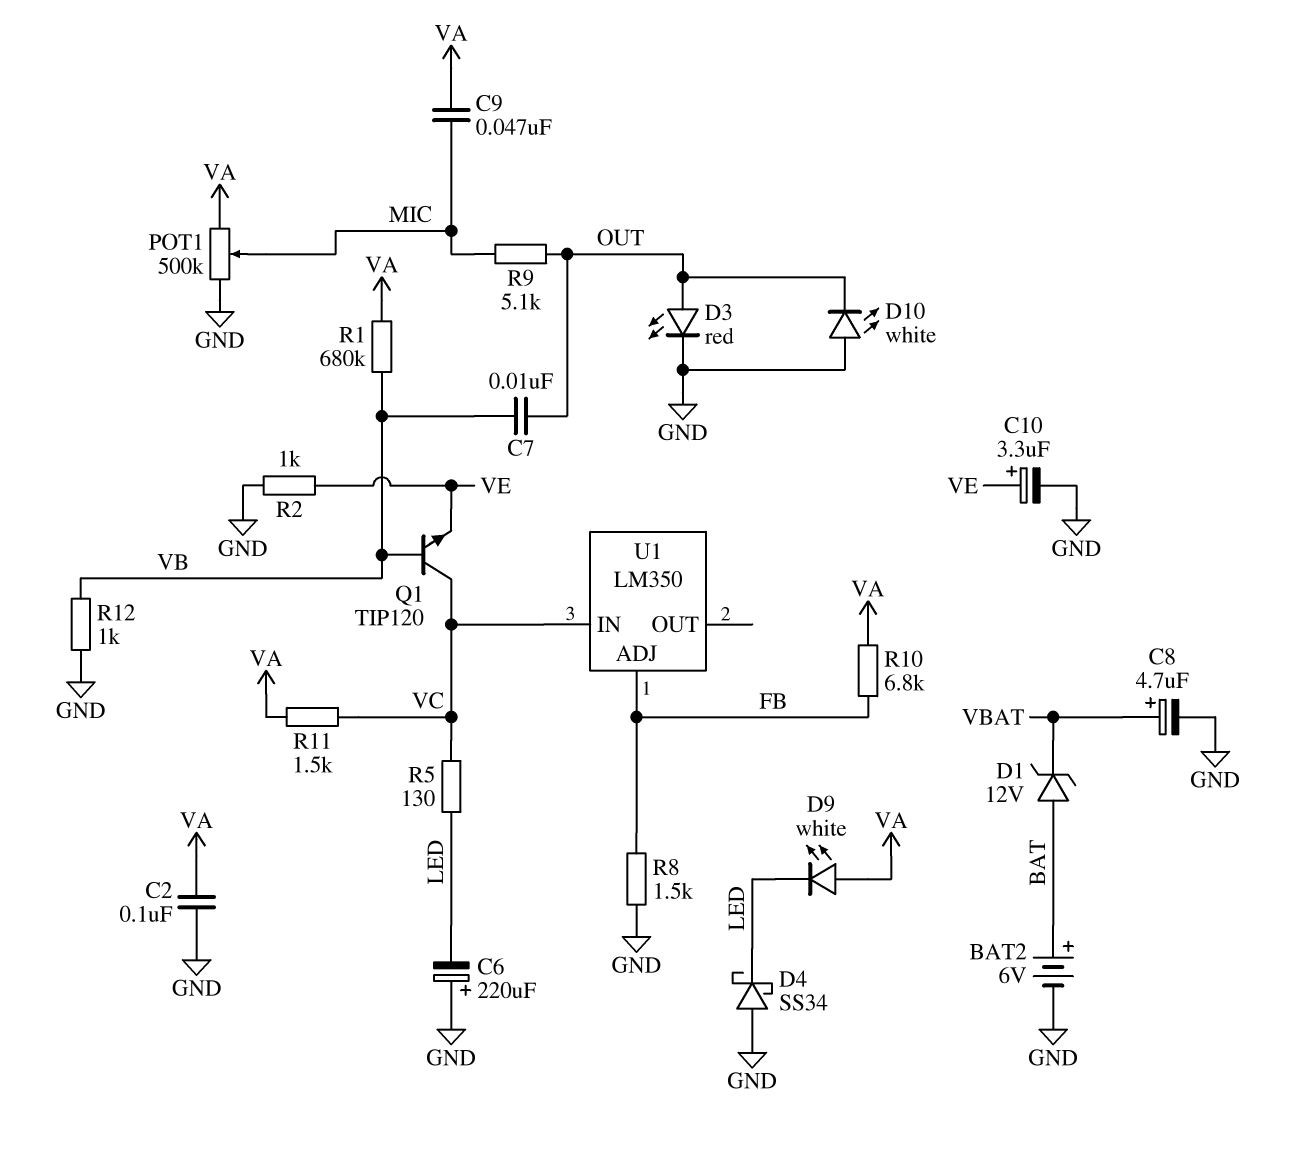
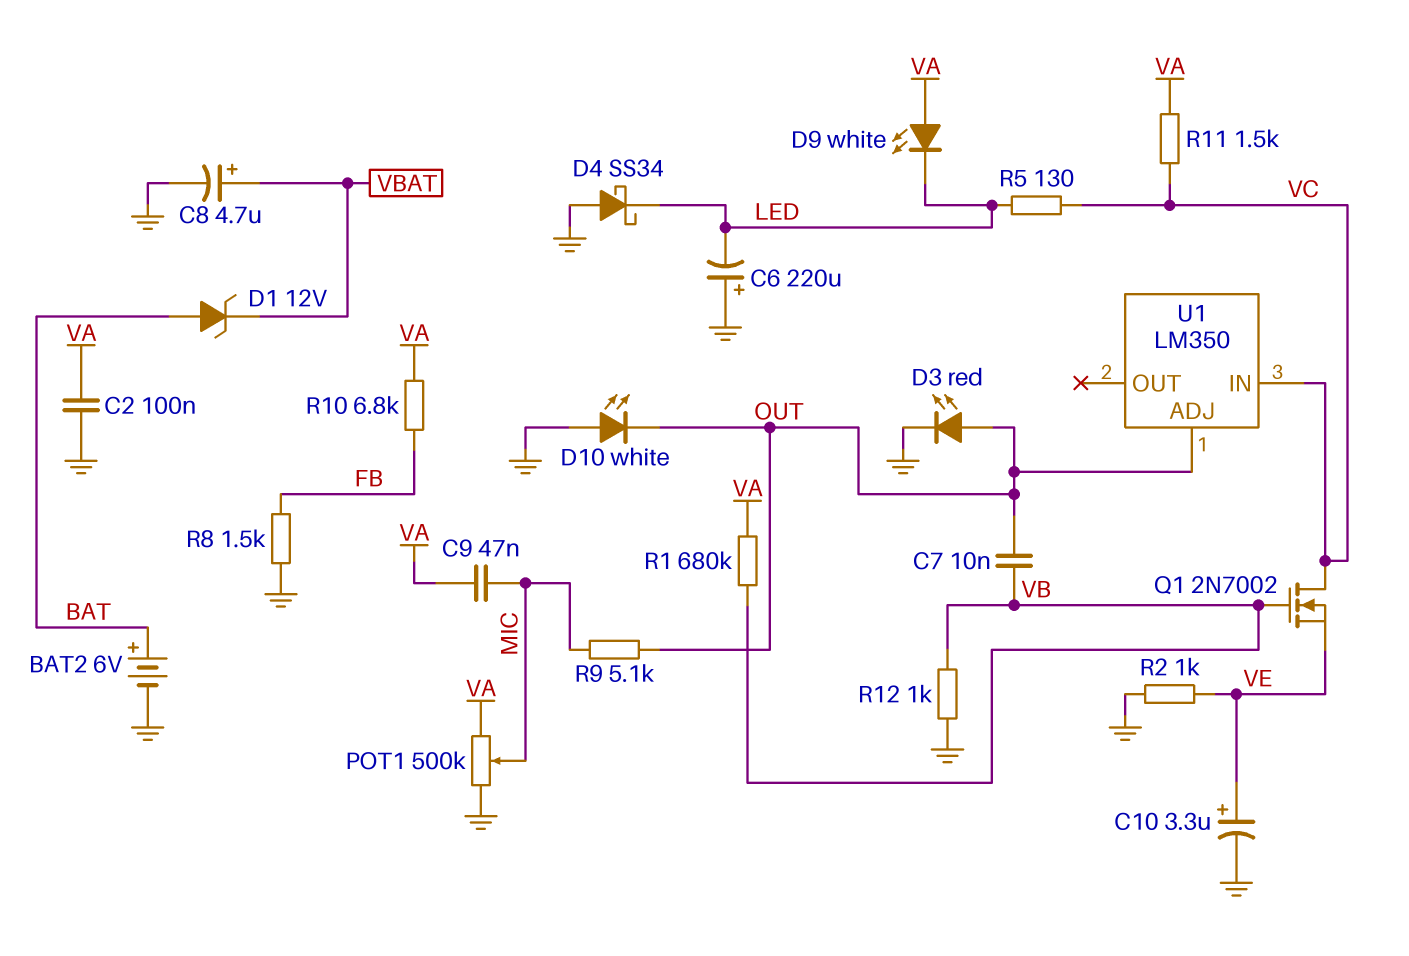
Q1: NPN TIP120 (B VB, C VC, E VE) -> NMOS 2N7002 (G VB, D VC, S VE)
U1 pin ADJ: FB -> OUT

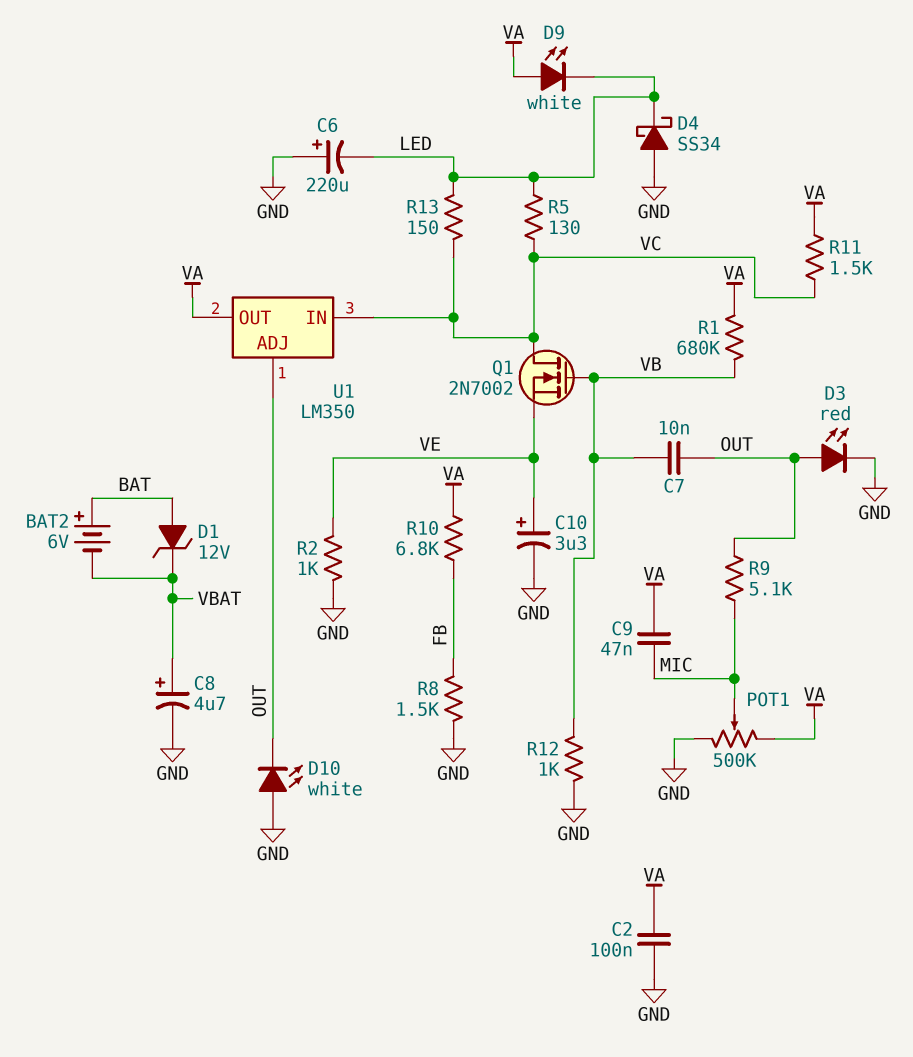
BAT2: 6V (plus BAT, minus GND) -> 6V (plus BAT, minus VBAT)
R13: none -> 150 (LED, VC)
U1 pin OUT: none -> VA

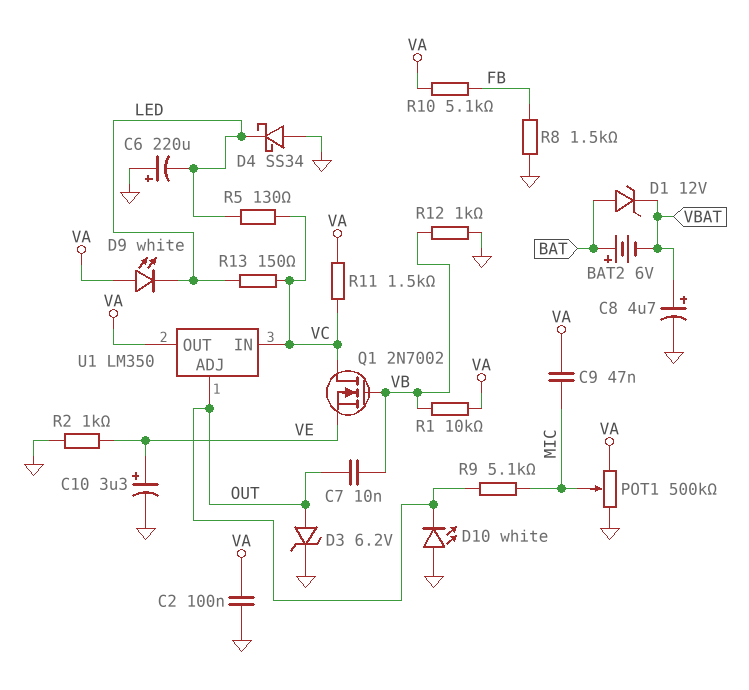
D3: LED red (A OUT, K GND) -> zener 6.2V (A OUT, K GND)
R1: 680k (VA, VB) -> 10k (VA, VB)
R10: 6.8k (FB, VA) -> 5.1k (FB, VA)

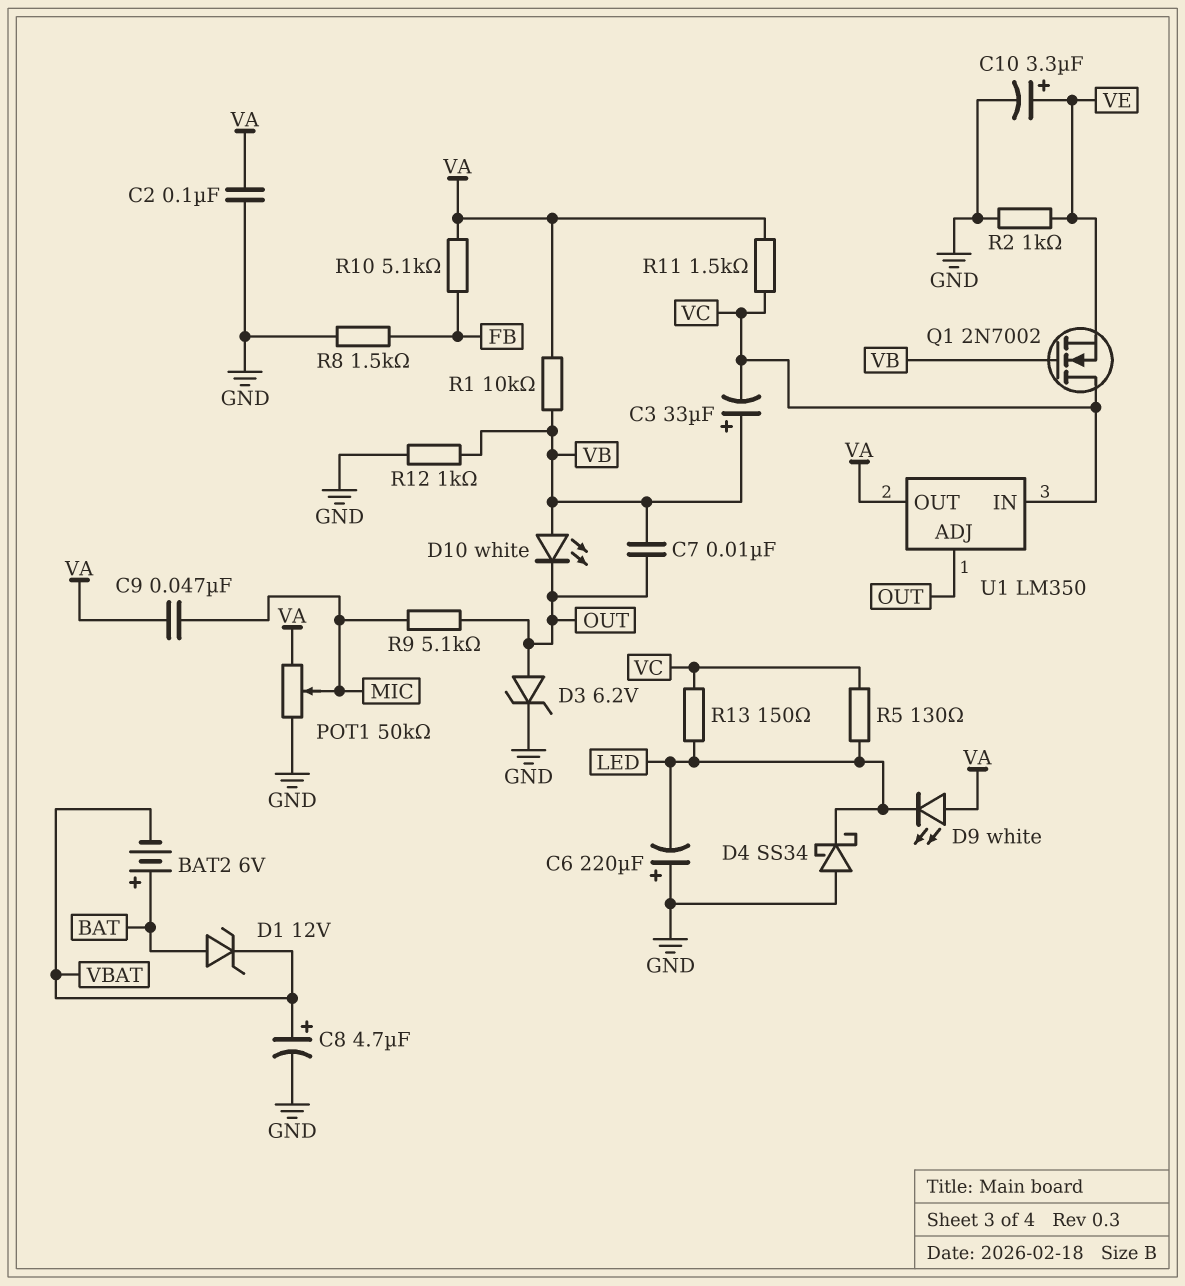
C3: none -> 33uF (plus VB, minus VC)
D10: LED white (A GND, K OUT) -> LED white (A VB, K OUT)
POT1: 500k (GND, VA, wiper MIC) -> 50k (GND, VA, wiper MIC)

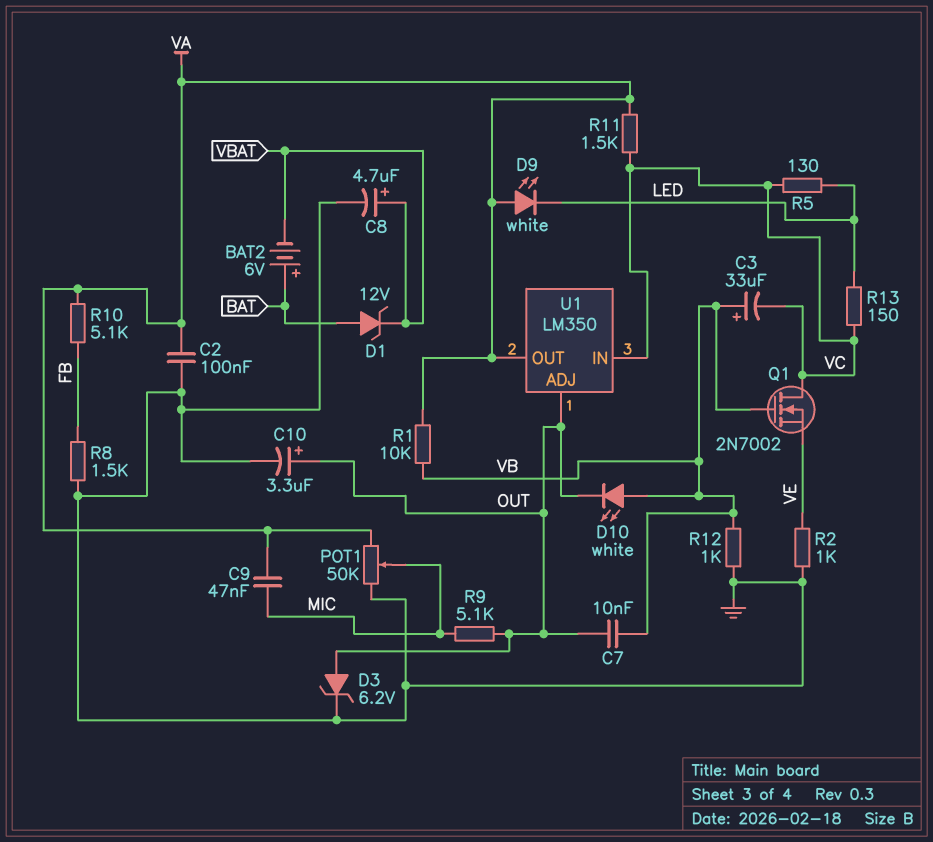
C6: 220uF (plus GND, minus LED) -> none
C10: 3.3uF (plus VE, minus GND) -> 3.3uF (plus OUT, minus GND)
D4: schottky SS34 (A GND, K LED) -> none

